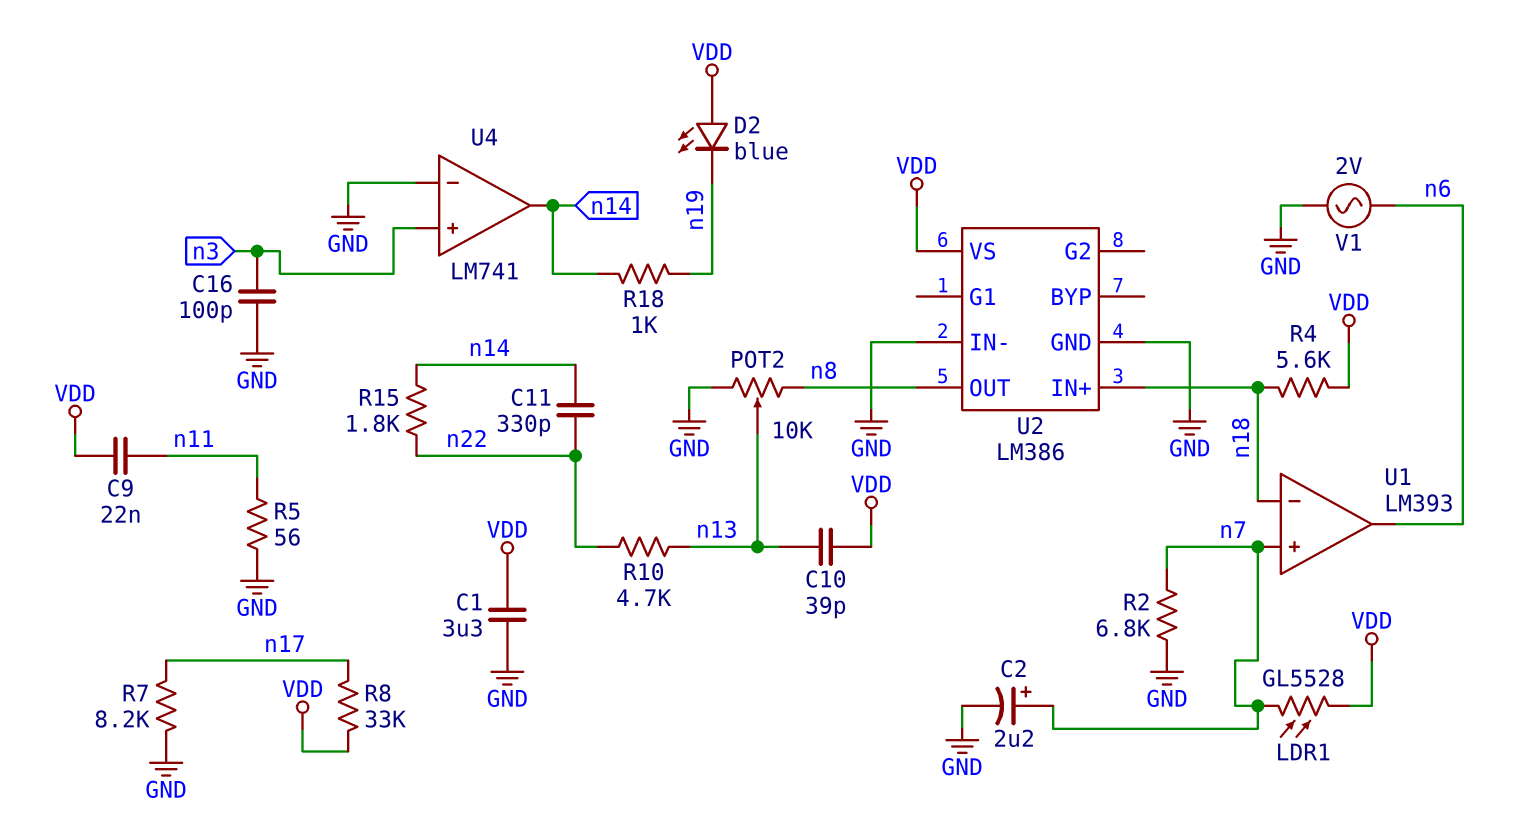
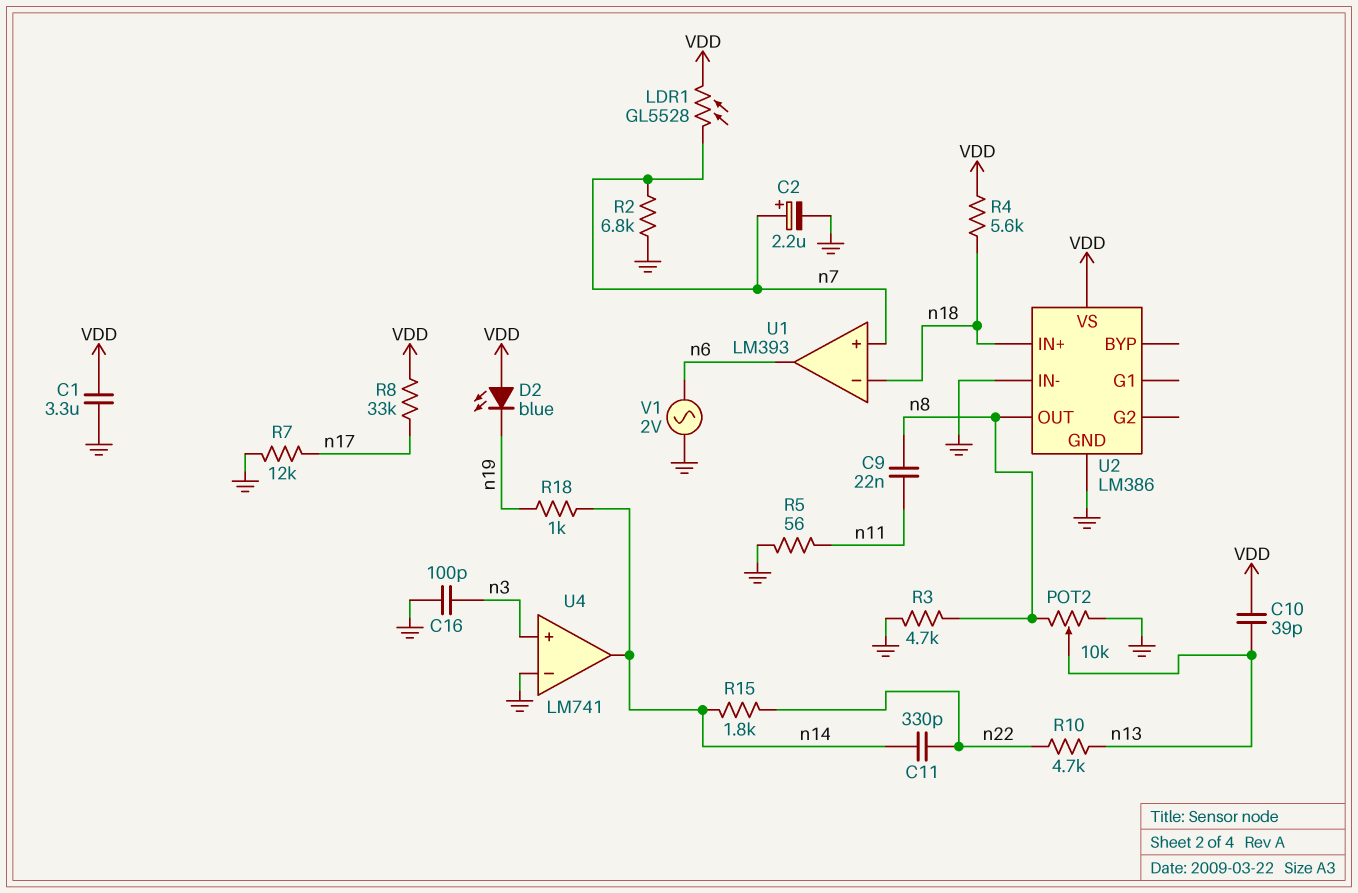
C9: 22nF (VDD, n11) -> 22nF (n8, n11)
R3: none -> 4.7k (GND, n8)
R7: 8.2k (GND, n17) -> 12k (GND, n17)

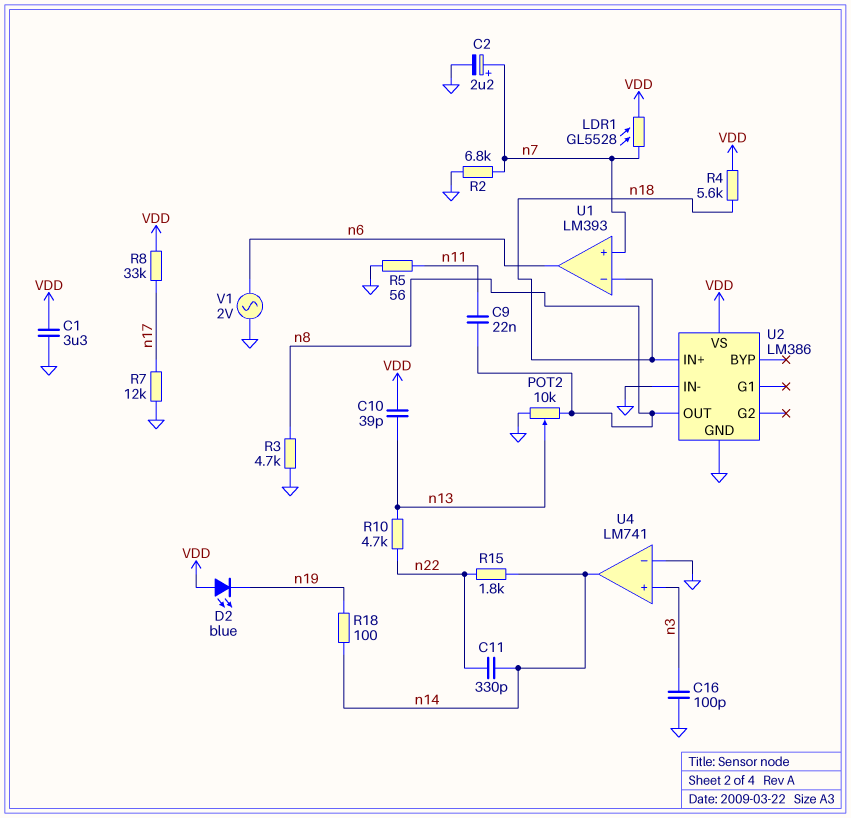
R18: 1k (n14, n19) -> 100 (n14, n19)

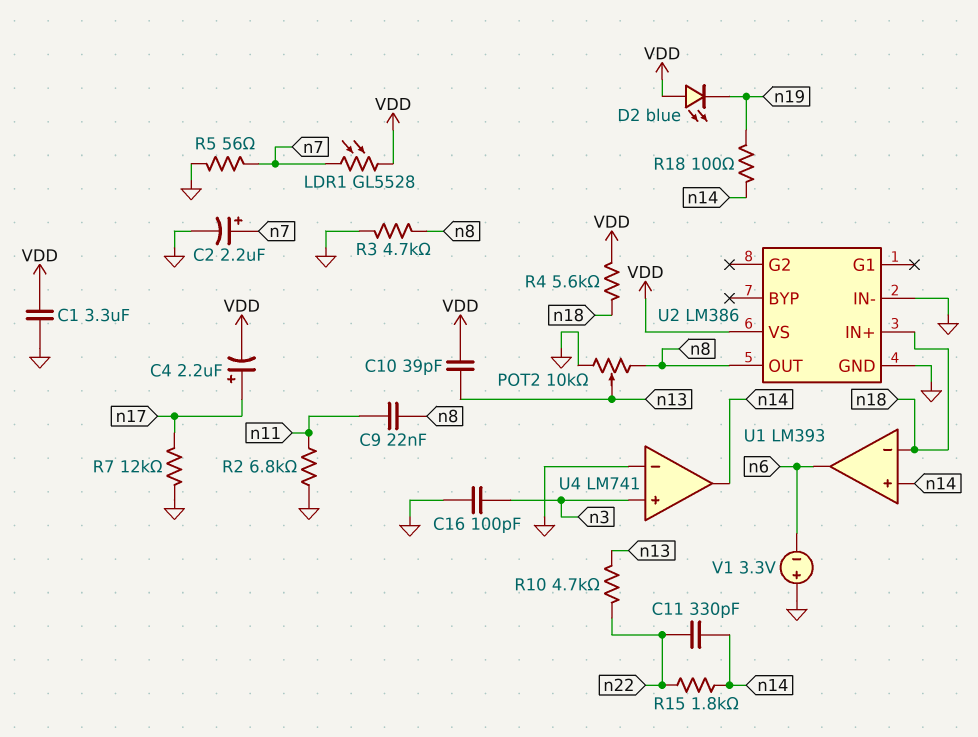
C4: none -> 2.2uF (plus n17, minus VDD)
R2: 6.8k (GND, n7) -> 6.8k (GND, n11)
R5: 56 (GND, n11) -> 56 (GND, n7)
R8: 33k (VDD, n17) -> none
U1 pin in+: n7 -> n14
V1: AC 2V (GND, n6) -> 3.3V (plus GND, minus n6)

